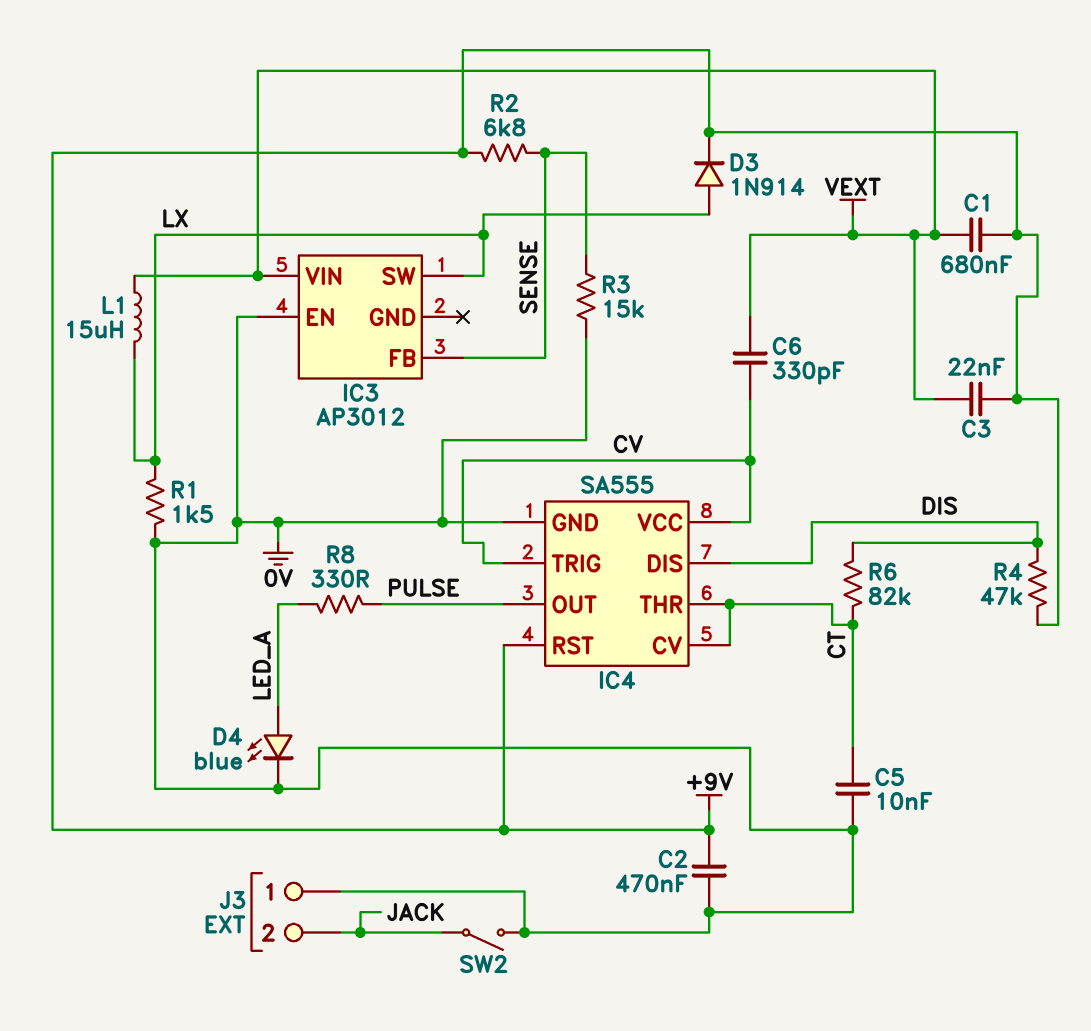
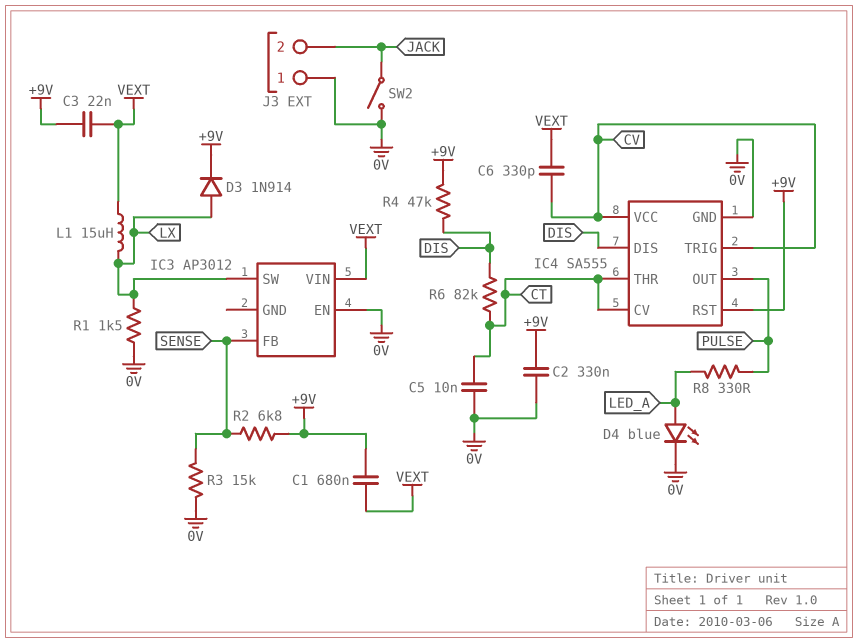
C2: 470nF (+9V, 0V) -> 330nF (+9V, 0V)

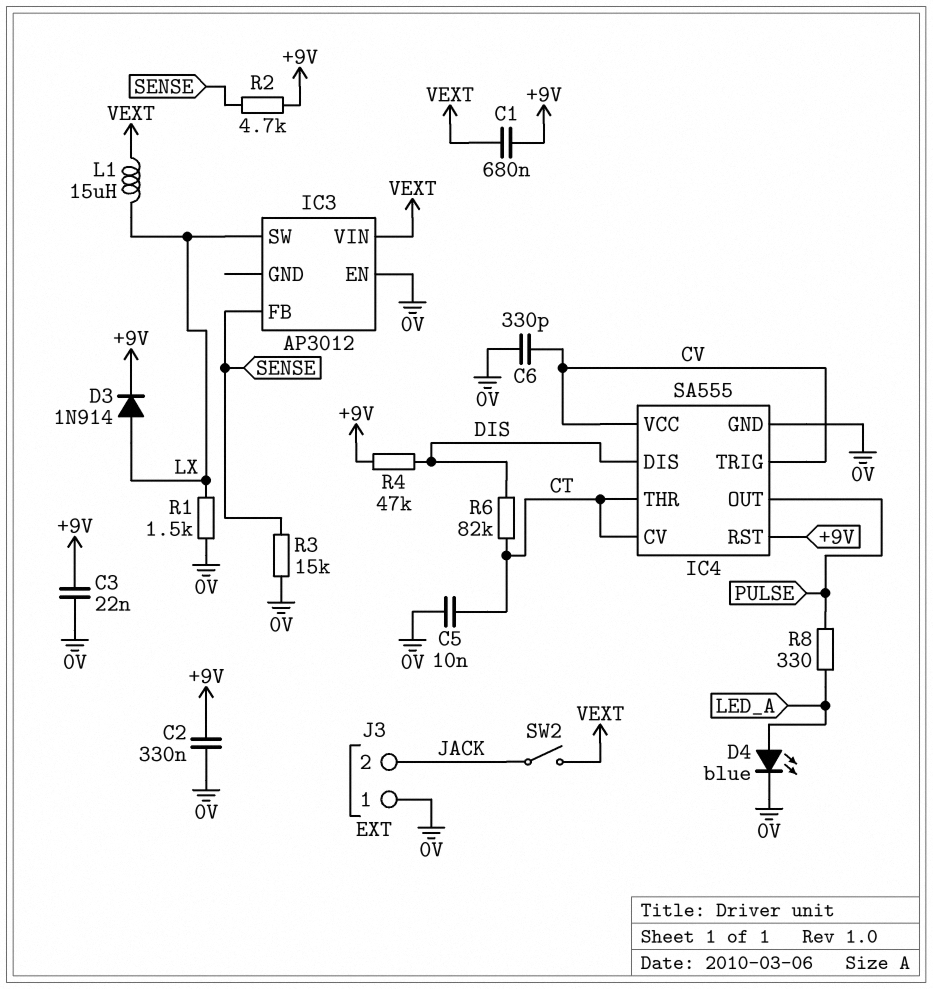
C3: 22nF (+9V, VEXT) -> 22nF (+9V, 0V)
C6: 330pF (CV, VEXT) -> 330pF (0V, CV)
R2: 6.8k (+9V, SENSE) -> 4.7k (+9V, SENSE)
SW2: switch (0V, JACK) -> switch (JACK, VEXT)

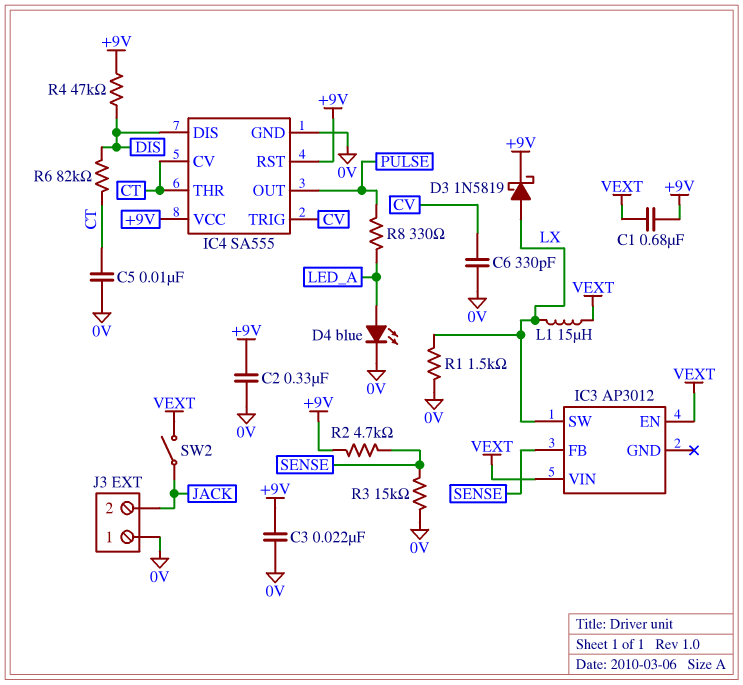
D3: diode 1N914 (A LX, K +9V) -> schottky 1N5819 (A LX, K +9V)
IC3 pin EN: 0V -> VEXT
IC4 pin VCC: CV -> +9V

